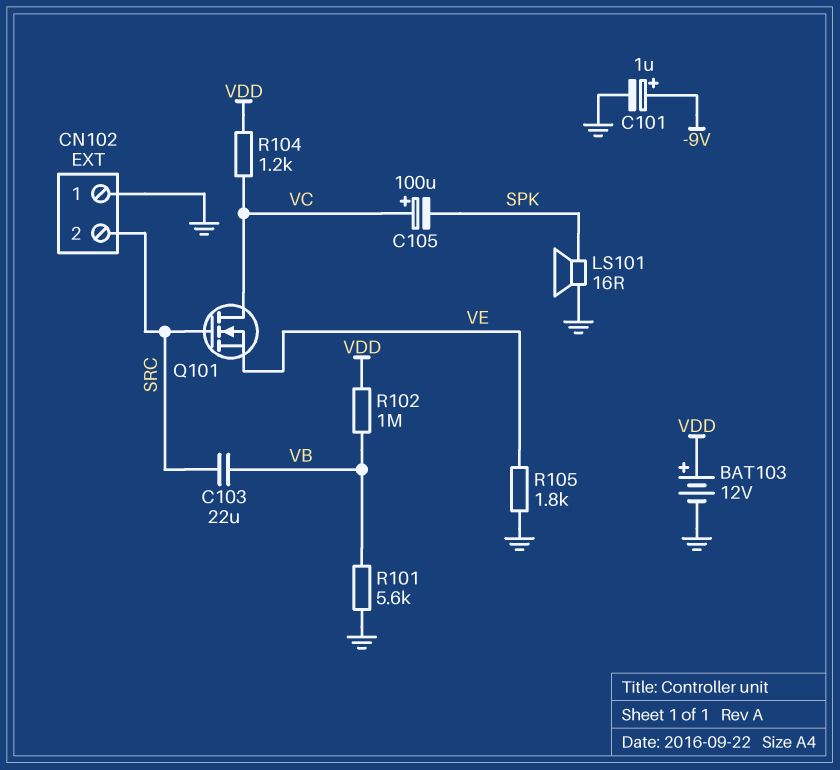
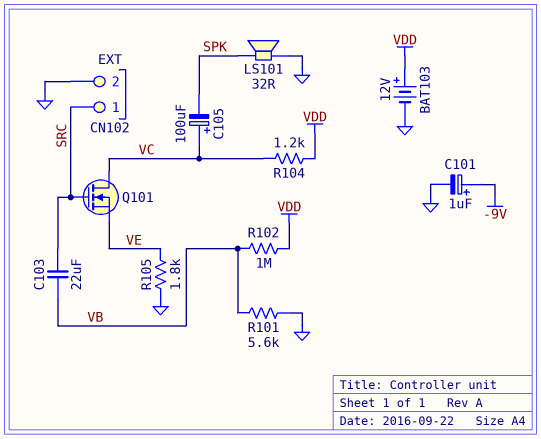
CN102 pin 1: GND -> SRC
CN102 pin 2: SRC -> GND
LS101: speaker 16R (GND, SPK) -> speaker 32R (GND, SPK)

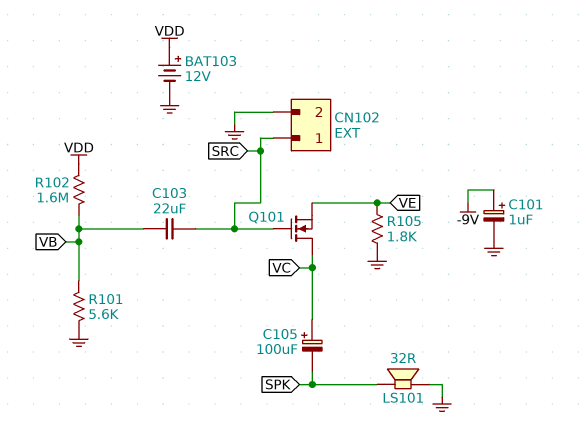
R102: 1M (VB, VDD) -> 1.6M (VB, VDD)
R104: 1.2k (VC, VDD) -> none

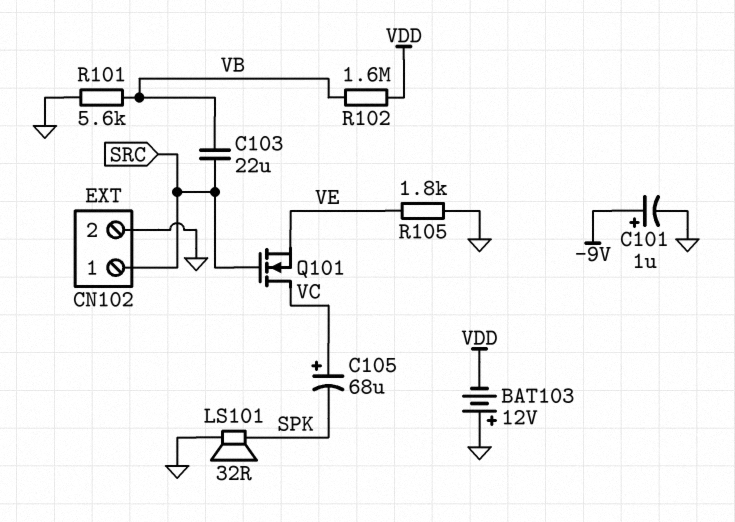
BAT103: 12V (plus VDD, minus GND) -> 12V (plus GND, minus VDD)
C105: 100uF (plus VC, minus SPK) -> 68uF (plus VC, minus SPK)

